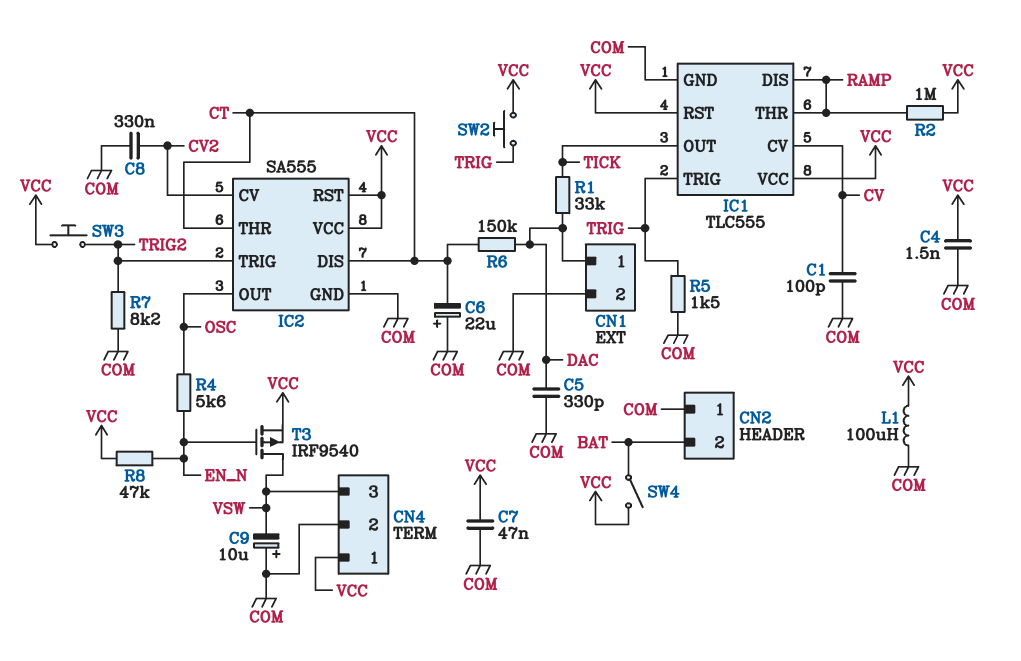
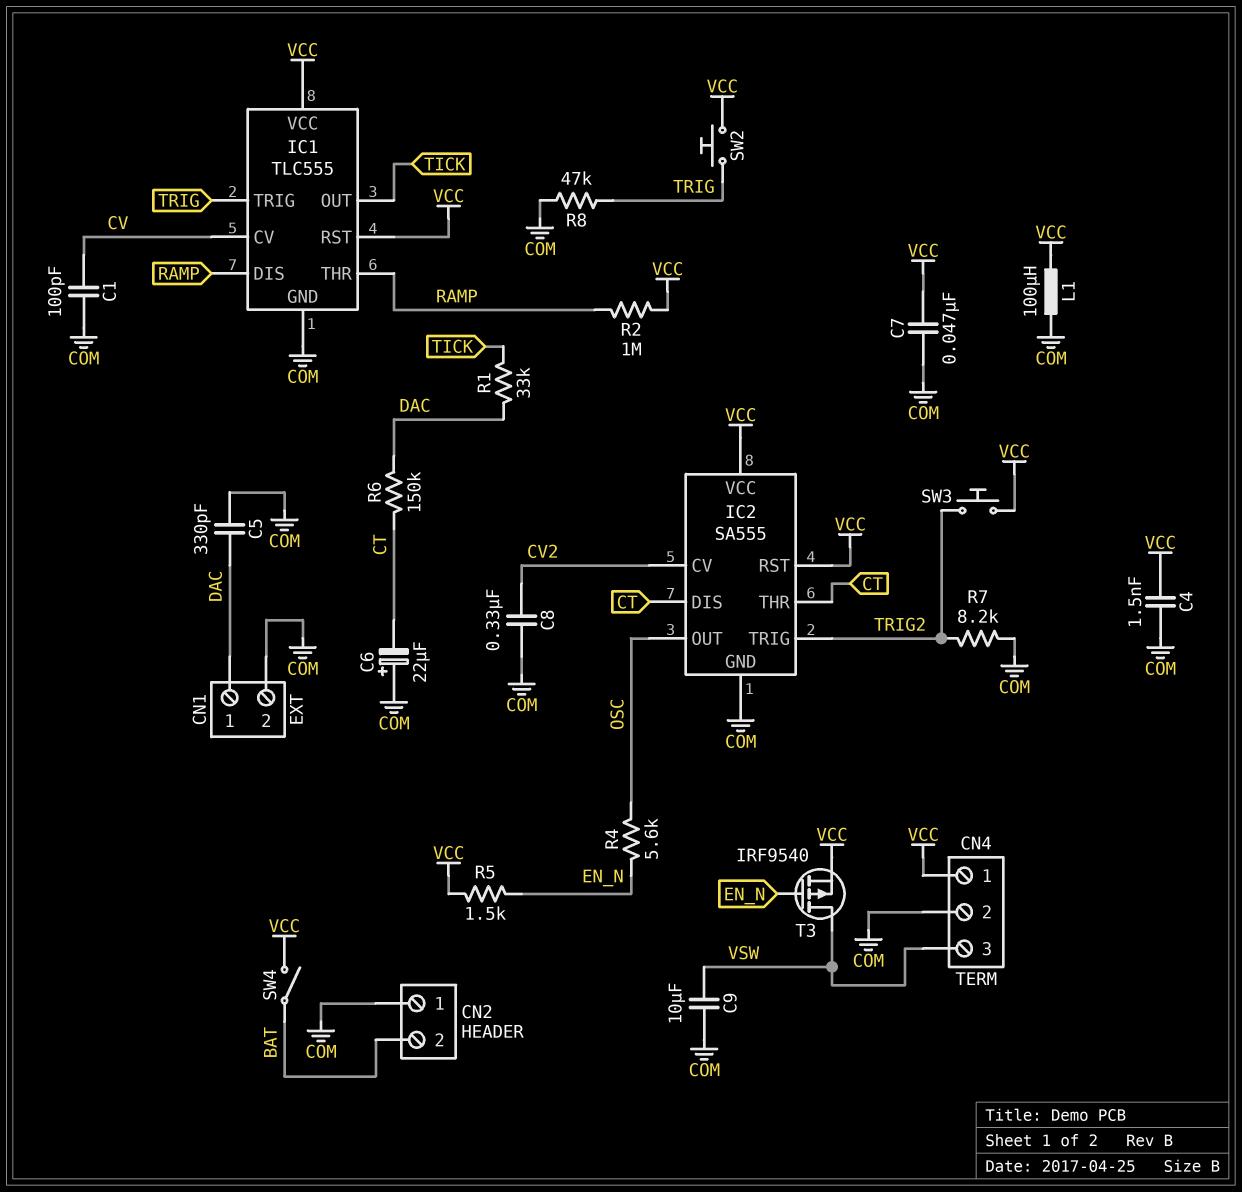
C9: 10uF (plus COM, minus VSW) -> 10uF (COM, VSW)
R5: 1.5k (COM, TRIG) -> 1.5k (EN_N, VCC)
R8: 47k (EN_N, VCC) -> 47k (COM, TRIG)

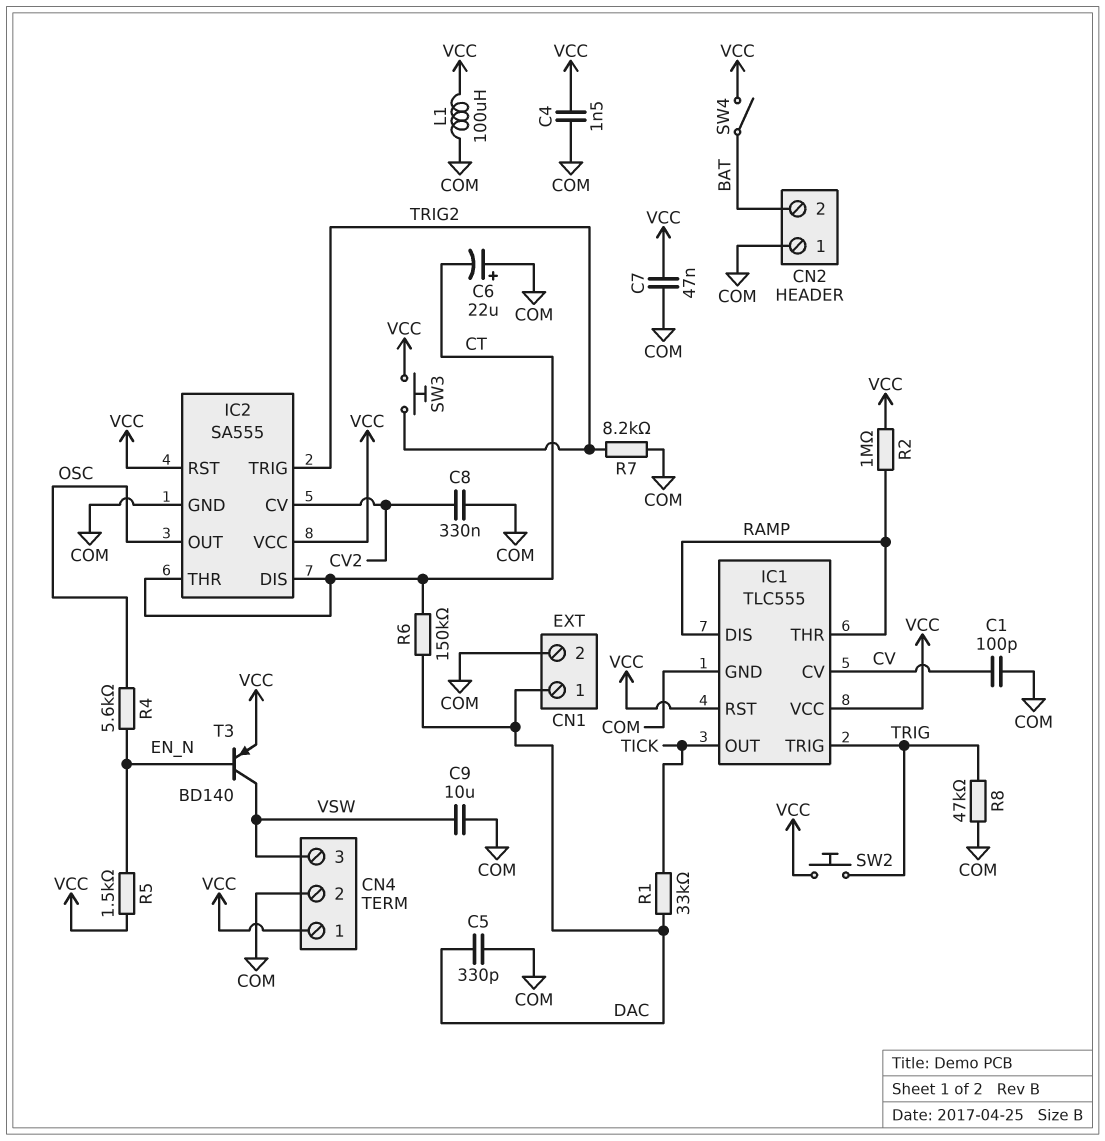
T3: PMOS IRF9540 (G EN_N, D VSW, S VCC) -> PNP BD140 (B EN_N, C VSW, E VCC)

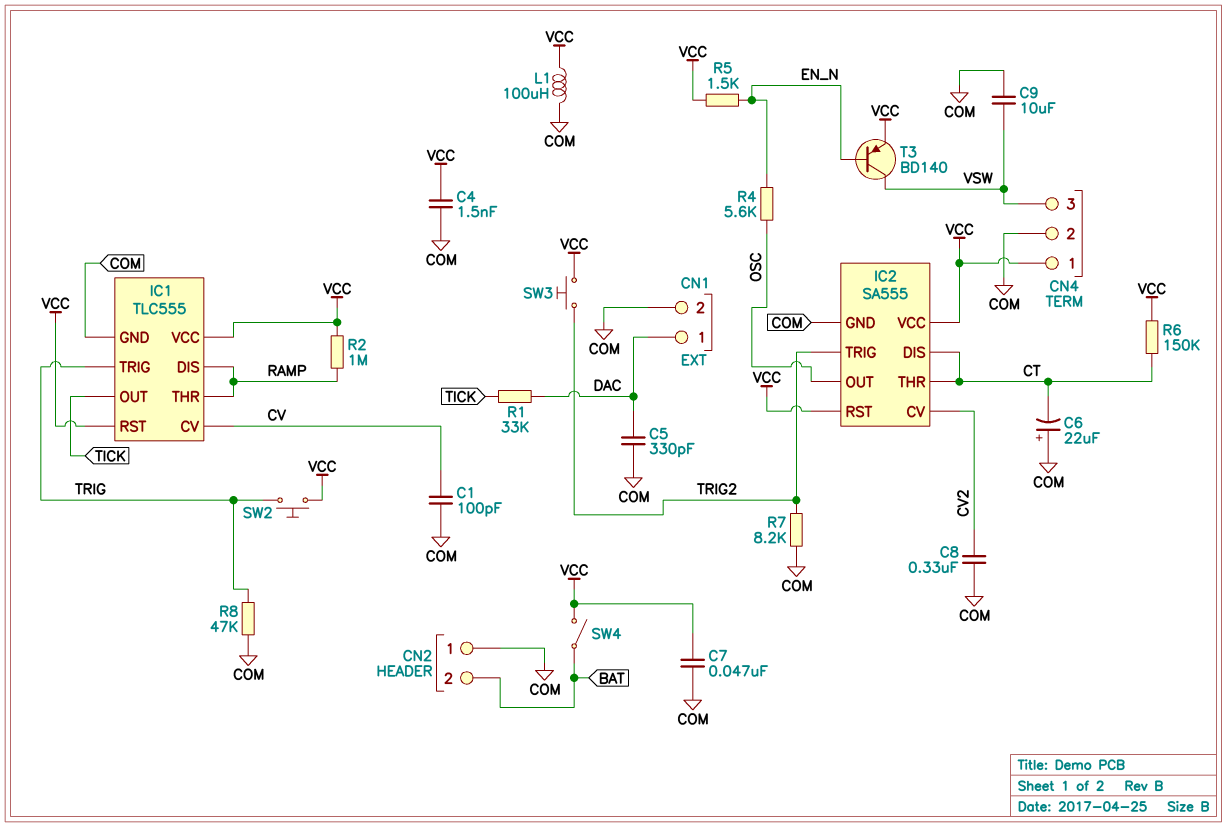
R6: 150k (CT, DAC) -> 150k (CT, VCC)

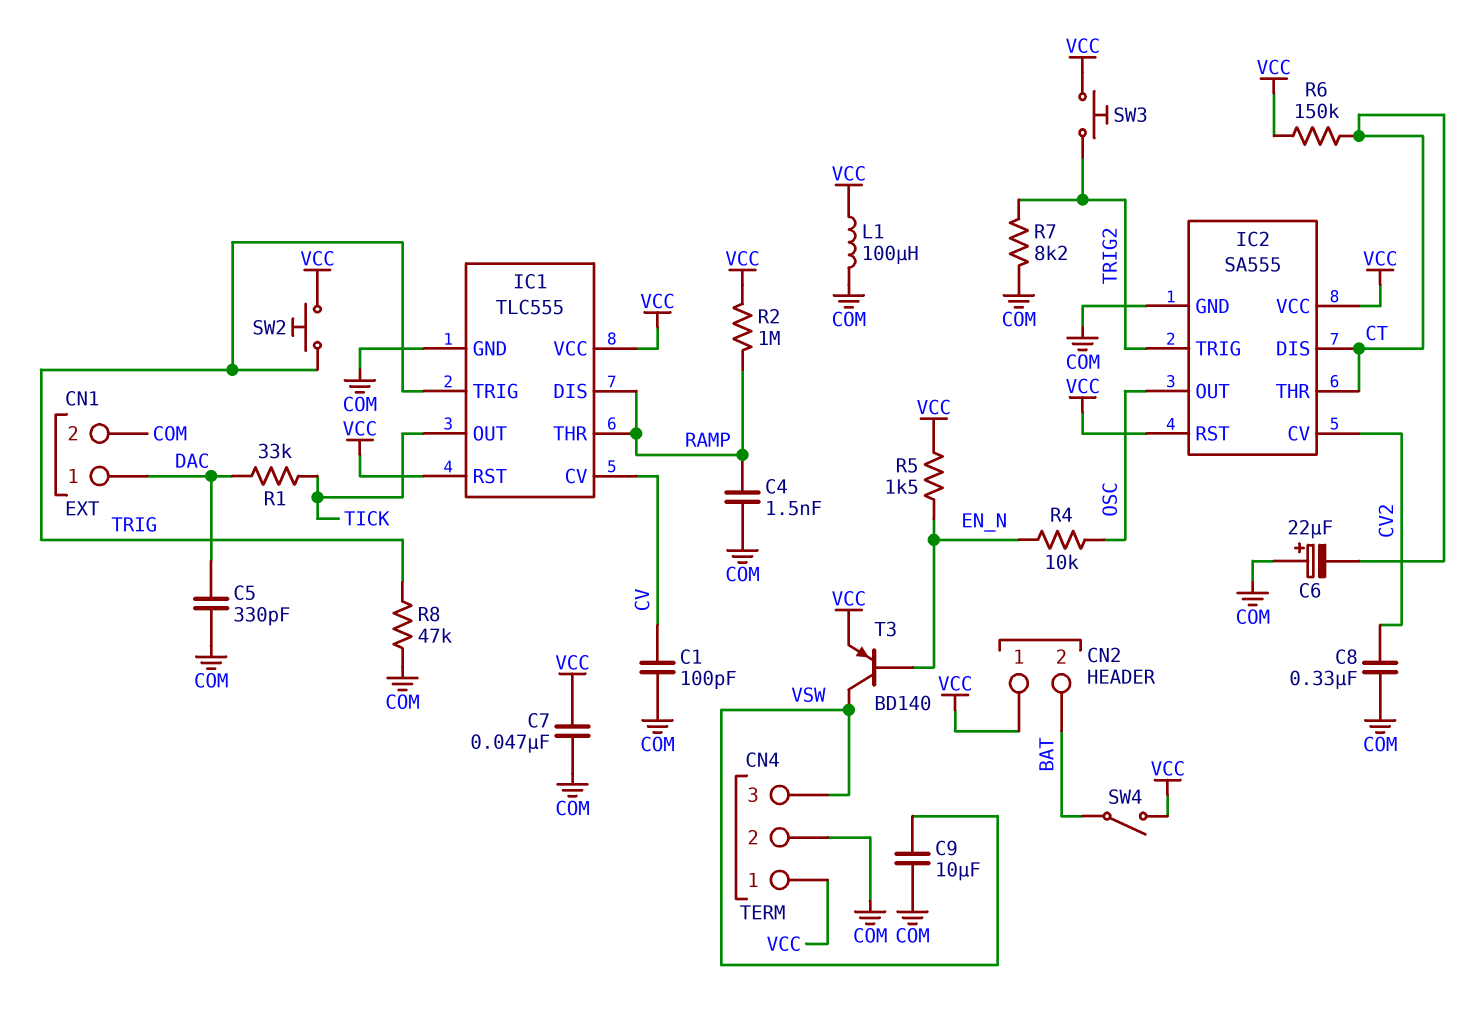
C4: 1.5nF (COM, VCC) -> 1.5nF (COM, RAMP)
CN2 pin 1: COM -> VCC
R4: 5.6k (EN_N, OSC) -> 10k (EN_N, OSC)

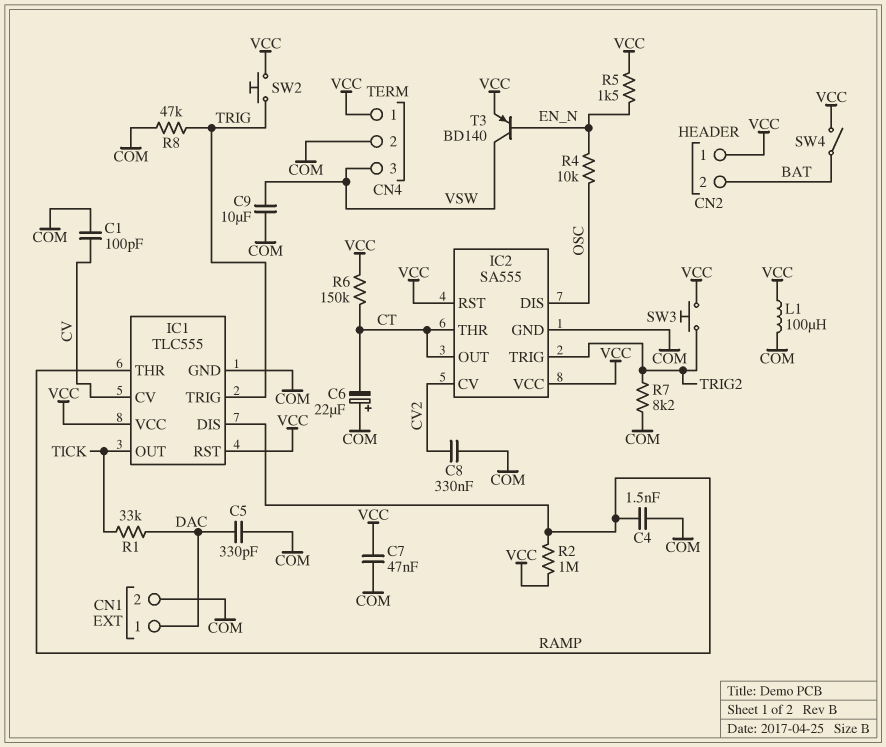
IC2 pin DIS: CT -> OSC
IC2 pin OUT: OSC -> CT

